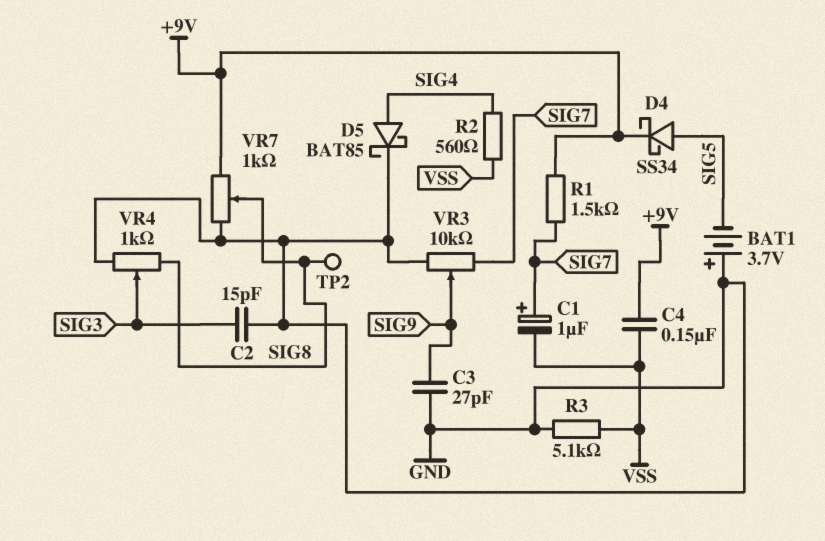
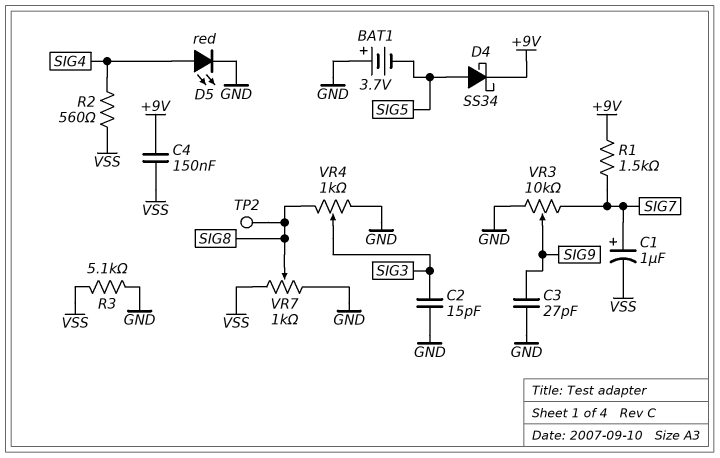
D5: schottky BAT85 (A SIG4, K GND) -> LED red (A SIG4, K GND)
VR7: 1k (+9V, GND, wiper SIG8) -> 1k (GND, VSS, wiper SIG8)

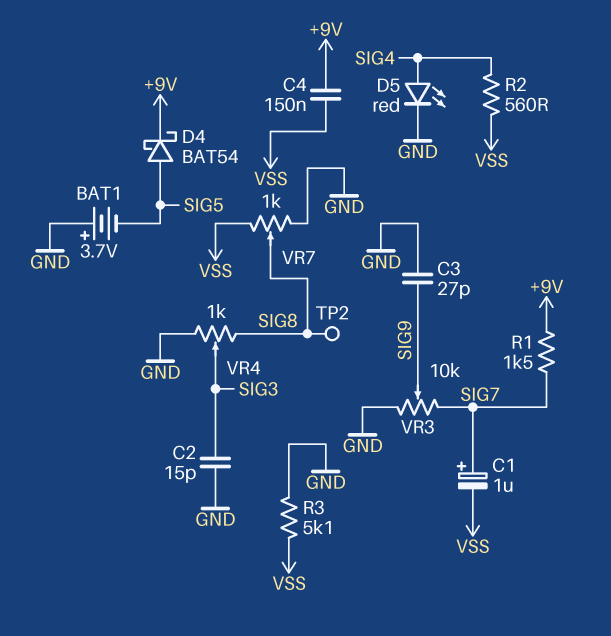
D4: schottky SS34 (A SIG5, K +9V) -> schottky BAT54 (A SIG5, K +9V)

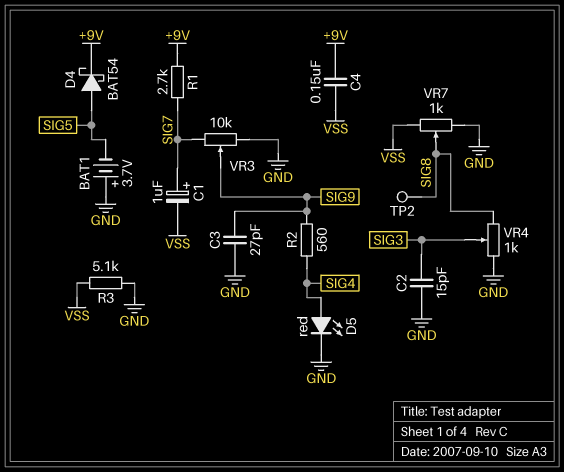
R1: 1.5k (+9V, SIG7) -> 2.7k (+9V, SIG7)
R2: 560 (SIG4, VSS) -> 560 (SIG4, SIG9)

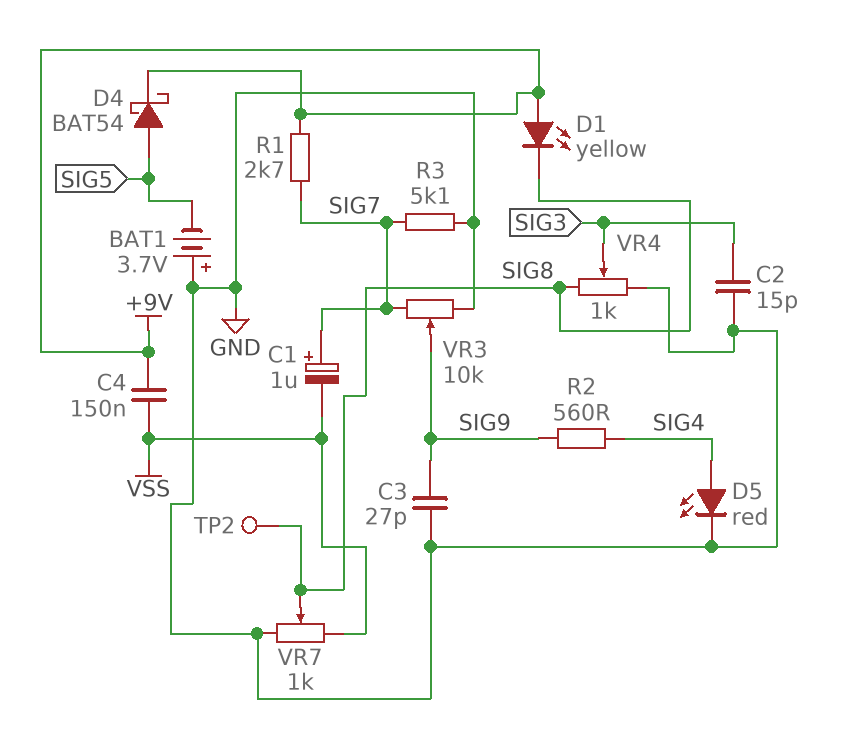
D1: none -> LED yellow (A +9V, K SIG8)
R3: 5.1k (GND, VSS) -> 5.1k (GND, SIG7)

